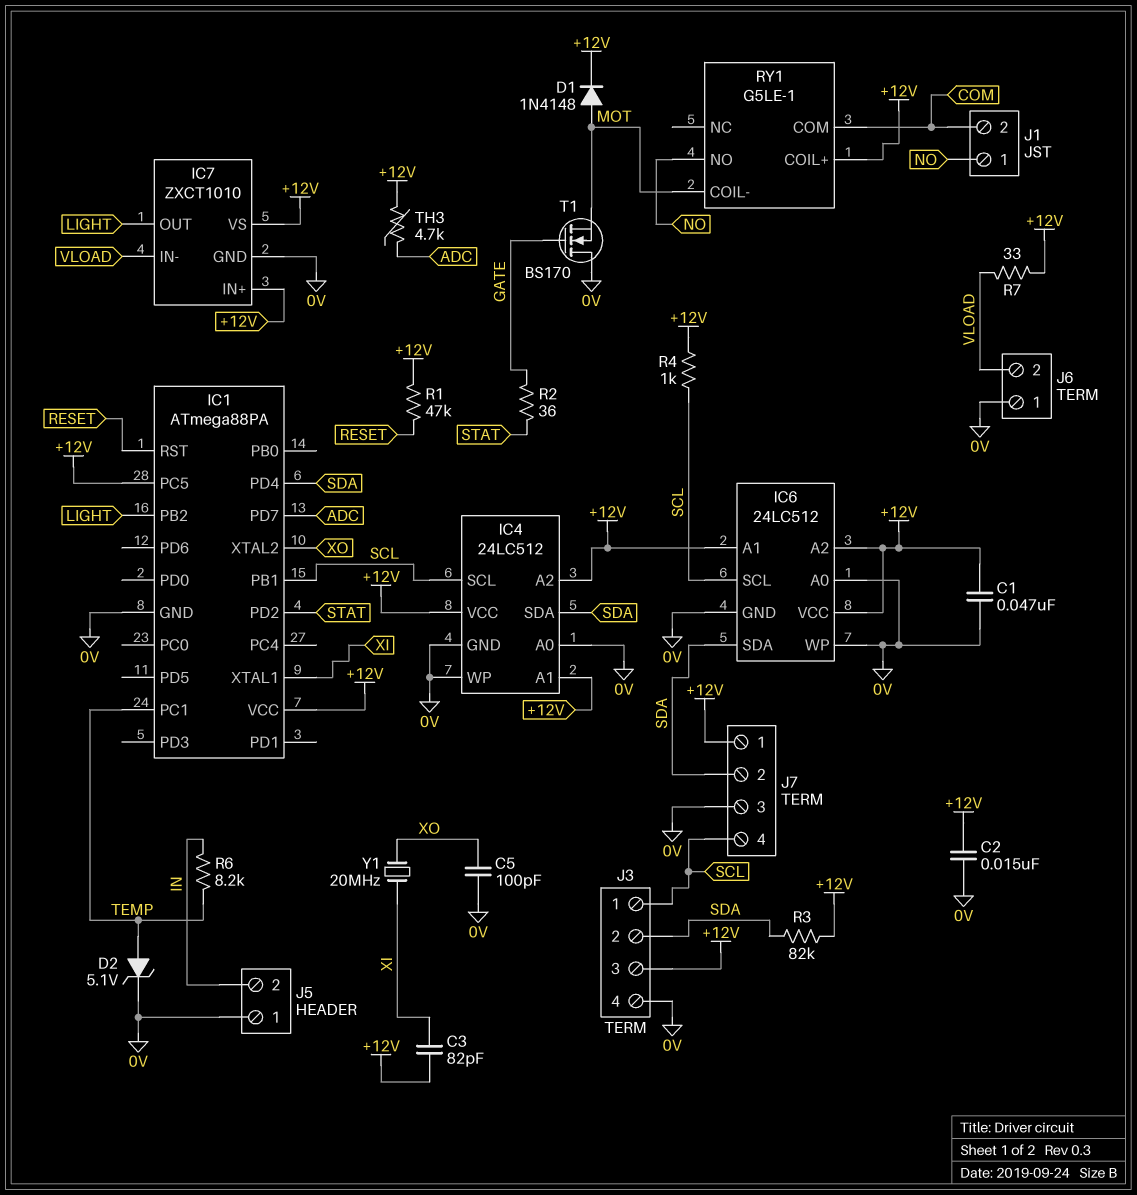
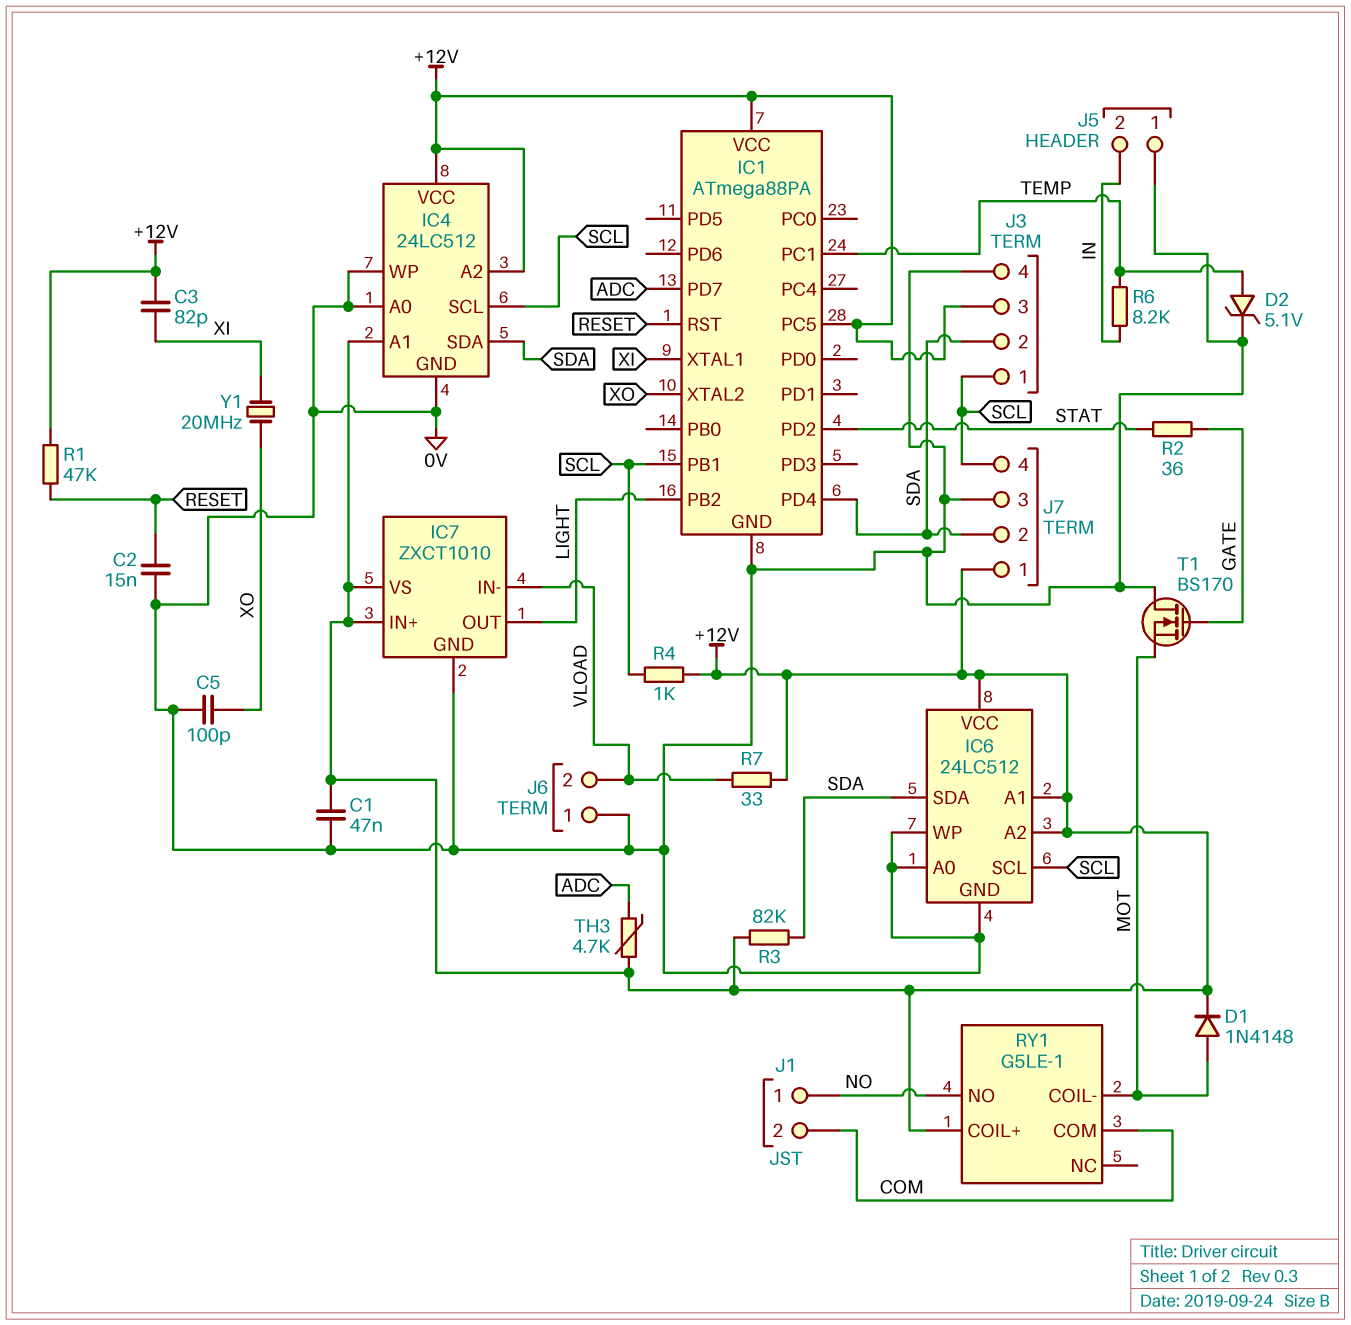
C2: 15nF (+12V, 0V) -> 15nF (0V, RESET)

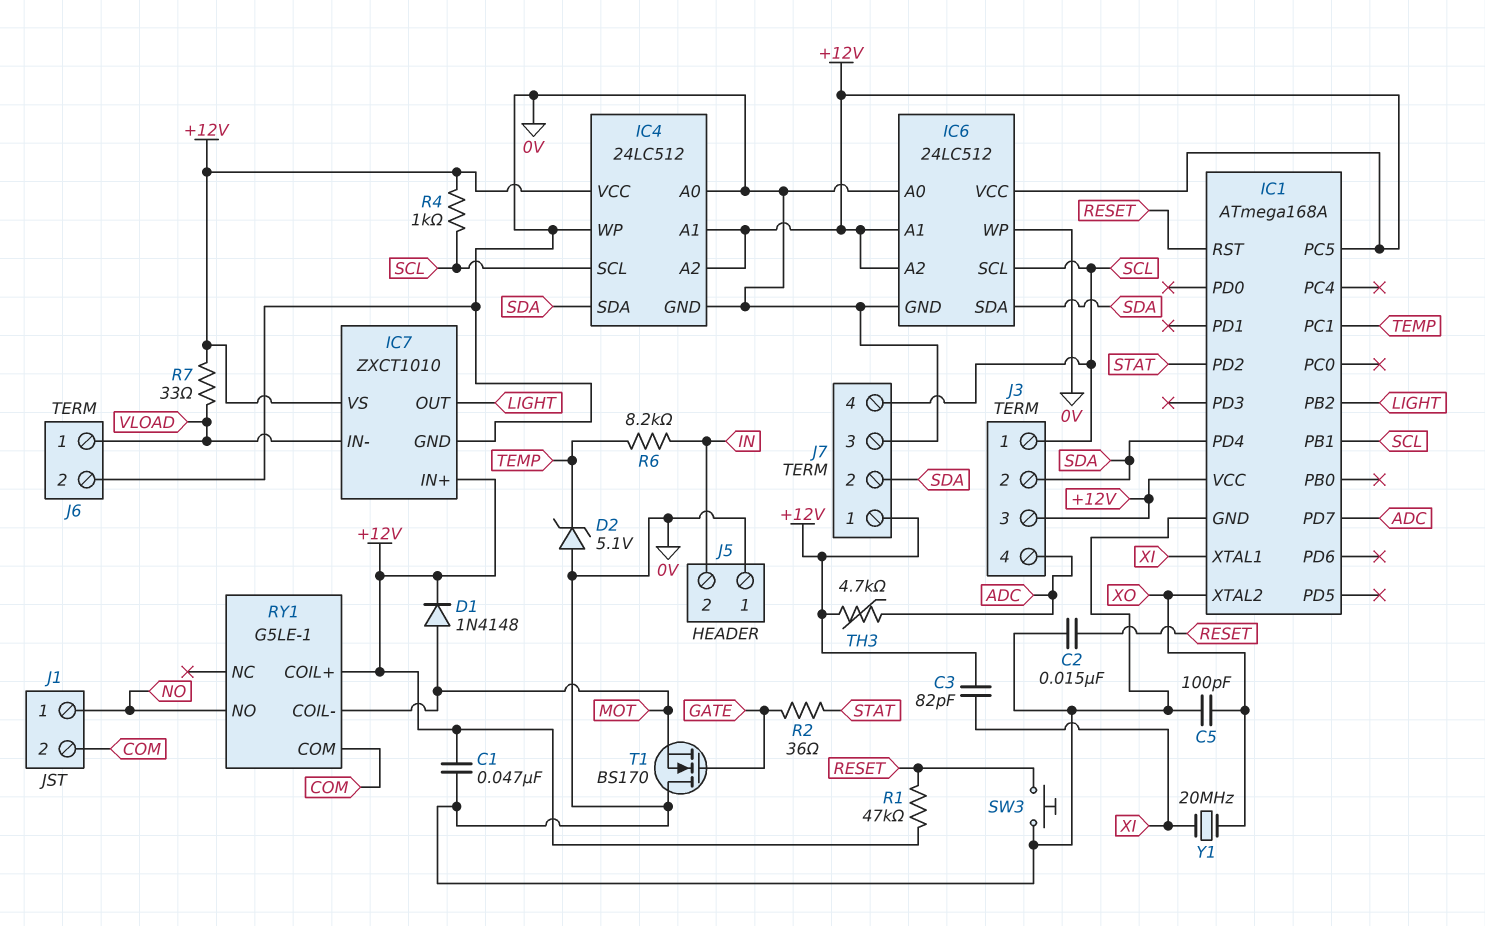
D2: zener 5.1V (A TEMP, K 0V) -> zener 5.1V (A 0V, K TEMP)
IC1: ATmega88PA -> ATmega168A
J3 pin 4: 0V -> ADC
J6 pin 1: 0V -> VLOAD
J6 pin 2: VLOAD -> 0V
R3: 82k (+12V, SDA) -> none
SW3: none -> button (0V, RESET)

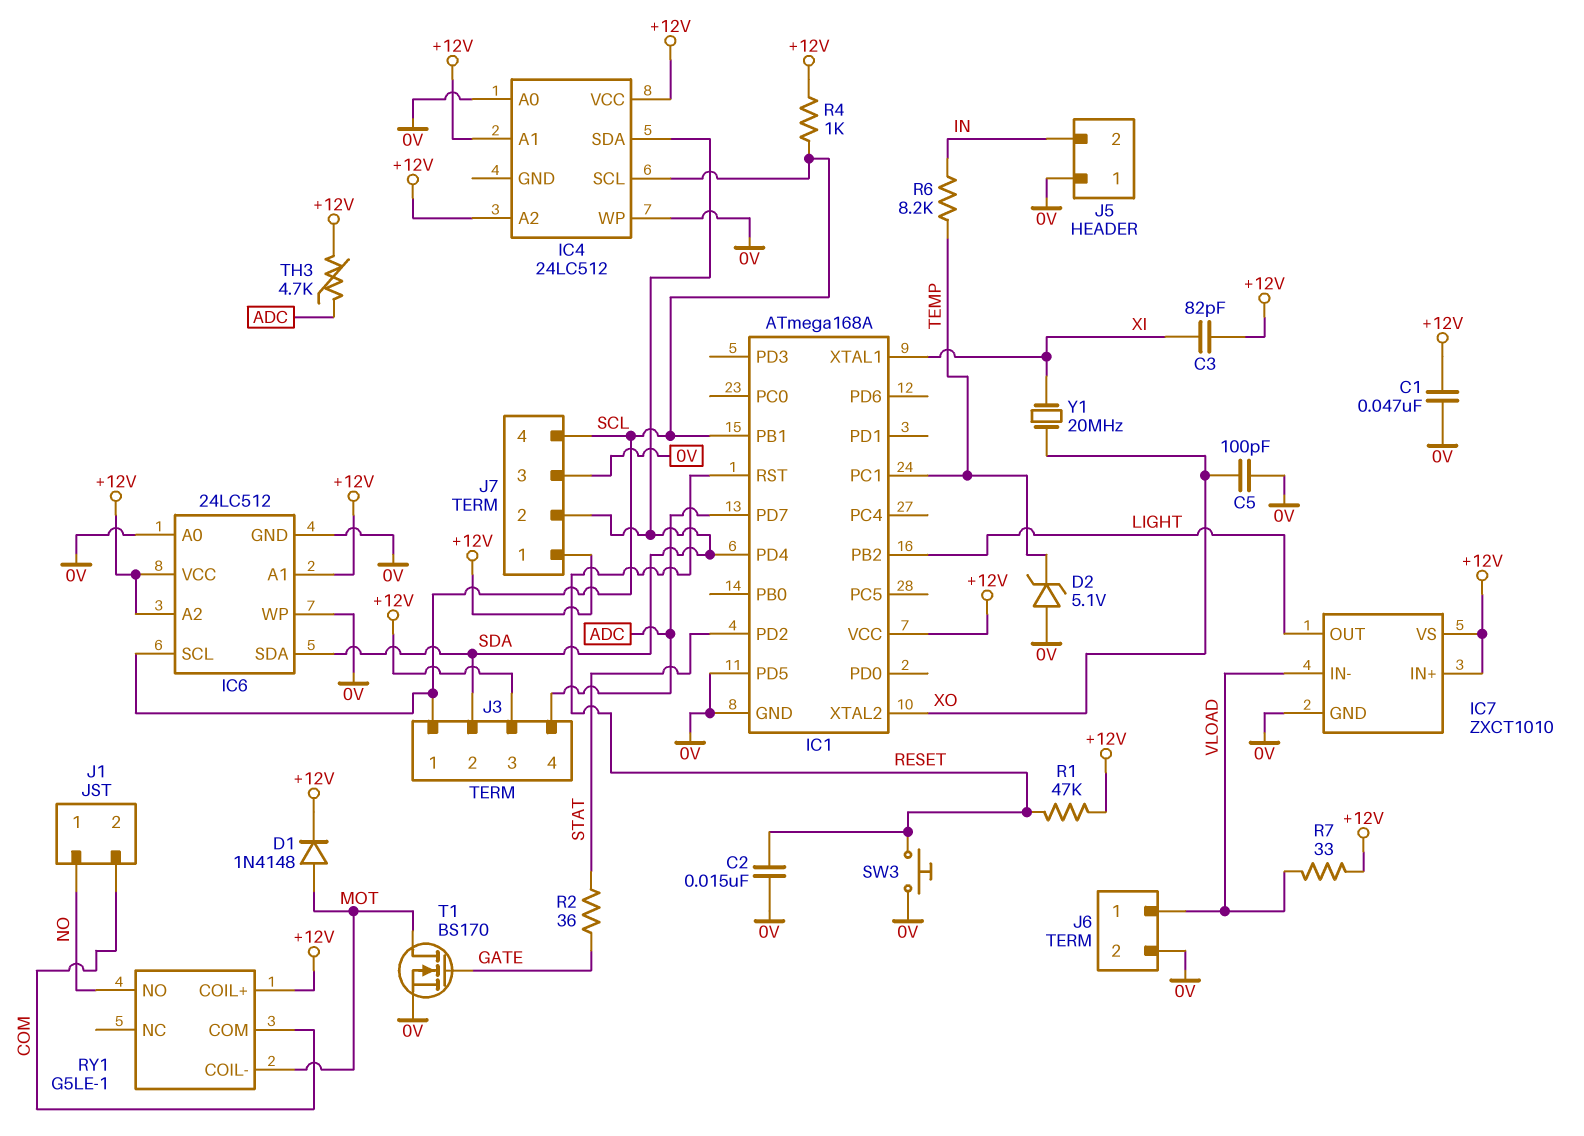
IC1 pin PC5: +12V -> none
IC1 pin PD5: none -> 0V
IC4 pin GND: 0V -> none
T1: NMOS BS170 (G GATE, D 0V, S MOT) -> NMOS BS170 (G GATE, D MOT, S 0V)

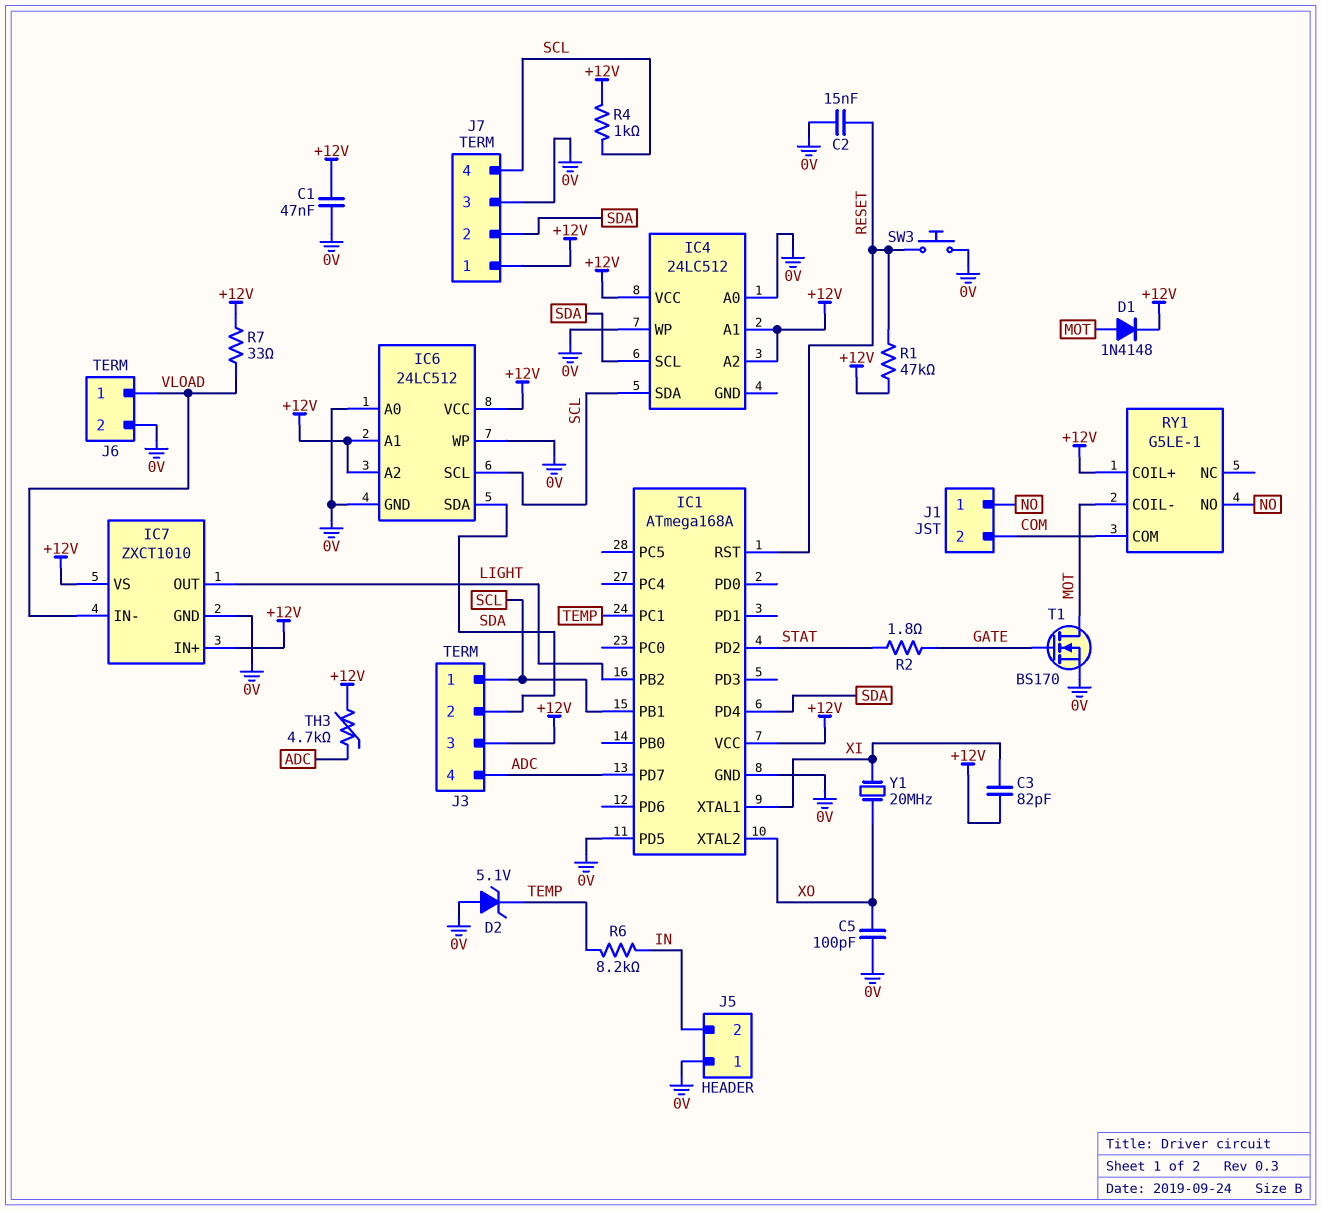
IC4 pin SCL: SCL -> SDA
IC4 pin SDA: SDA -> SCL
R2: 36 (GATE, STAT) -> 1.8 (GATE, STAT)

